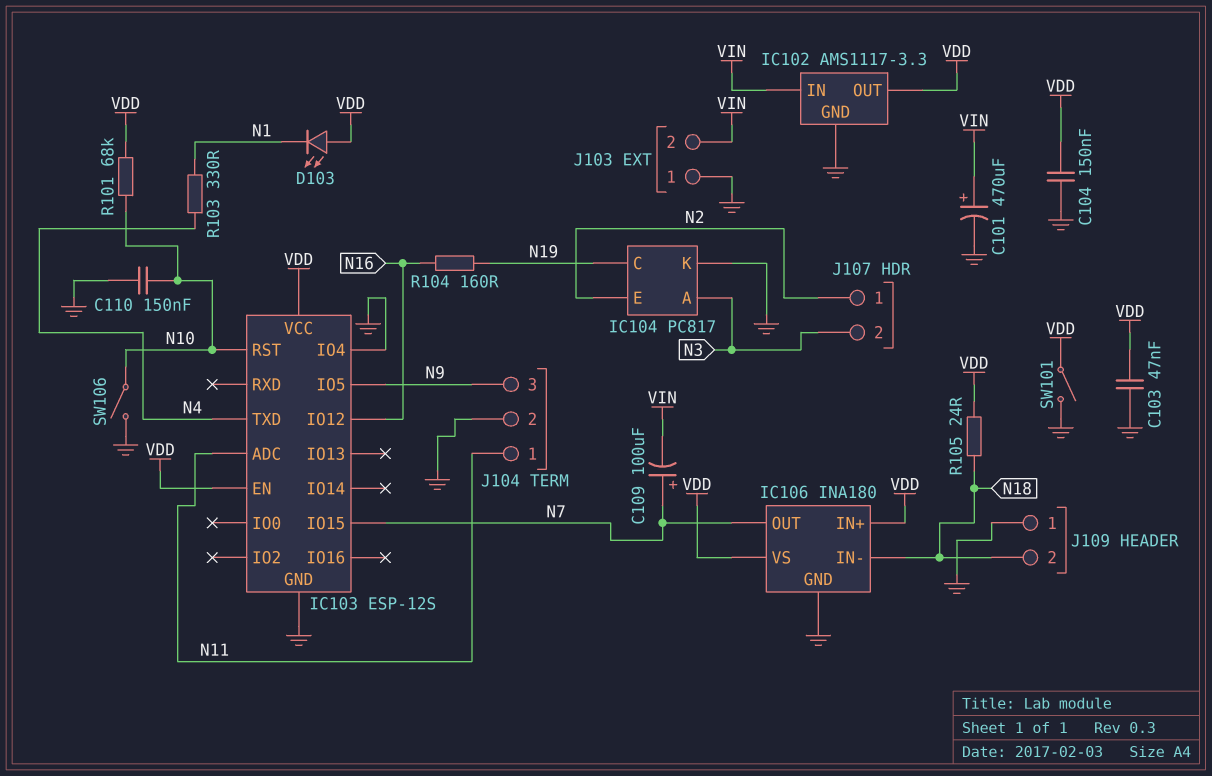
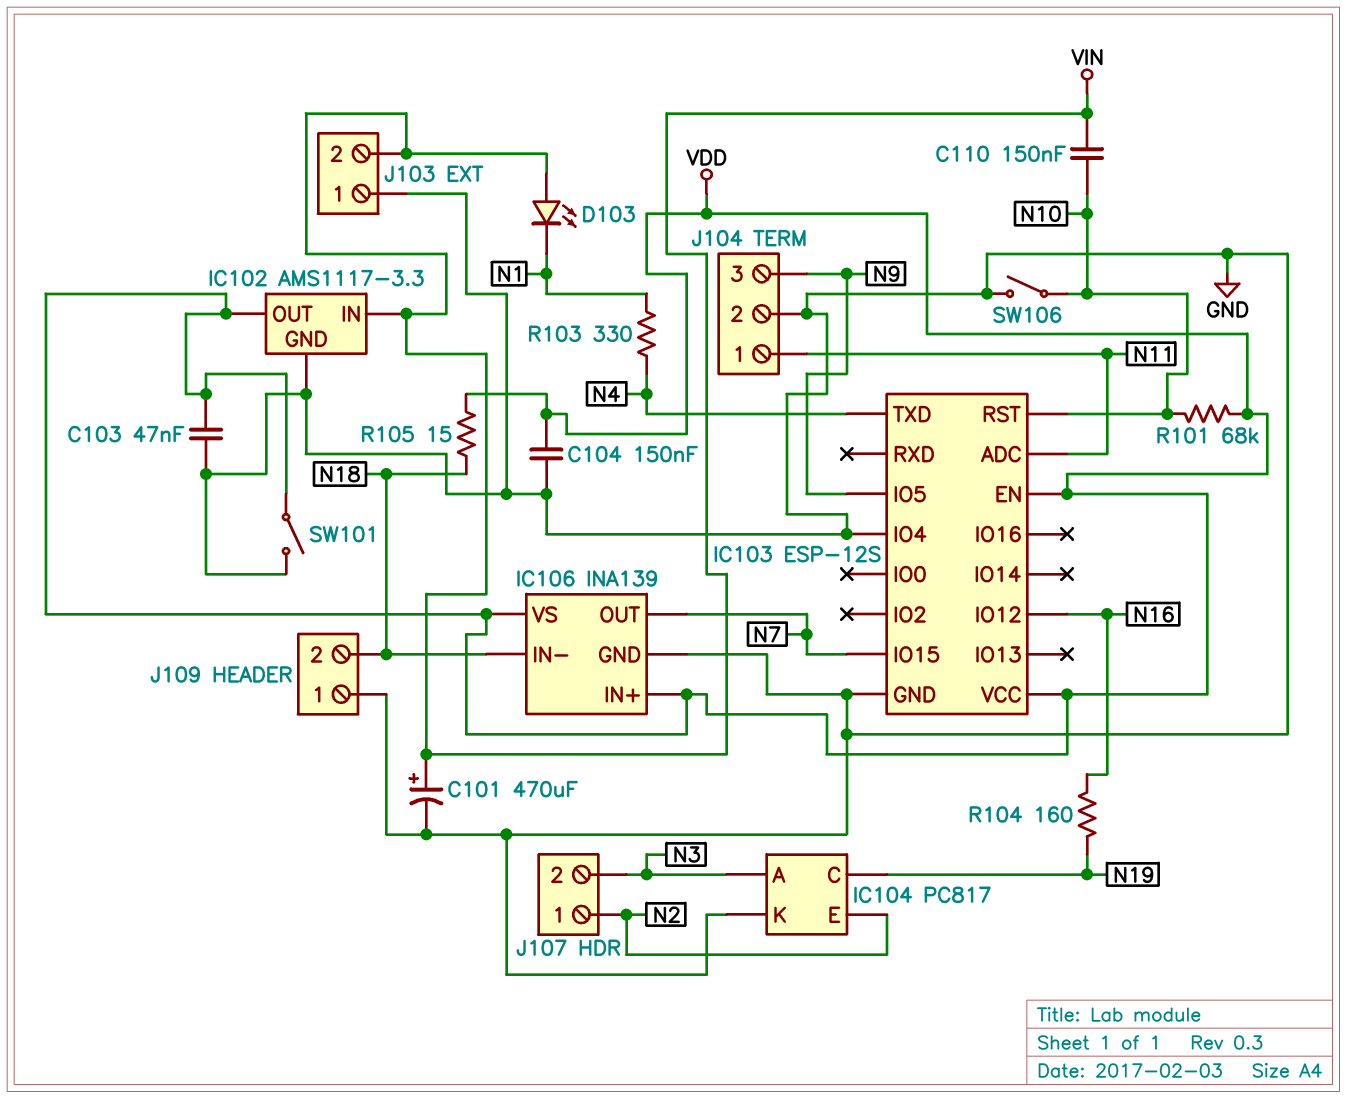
C109: 100uF (plus N7, minus VIN) -> none
C110: 150nF (GND, N10) -> 150nF (N10, VIN)
D103: LED (A VDD, K N1) -> LED (A VIN, K N1)
IC106: INA180 -> INA139
R105: 24 (N18, VDD) -> 15 (N18, VDD)

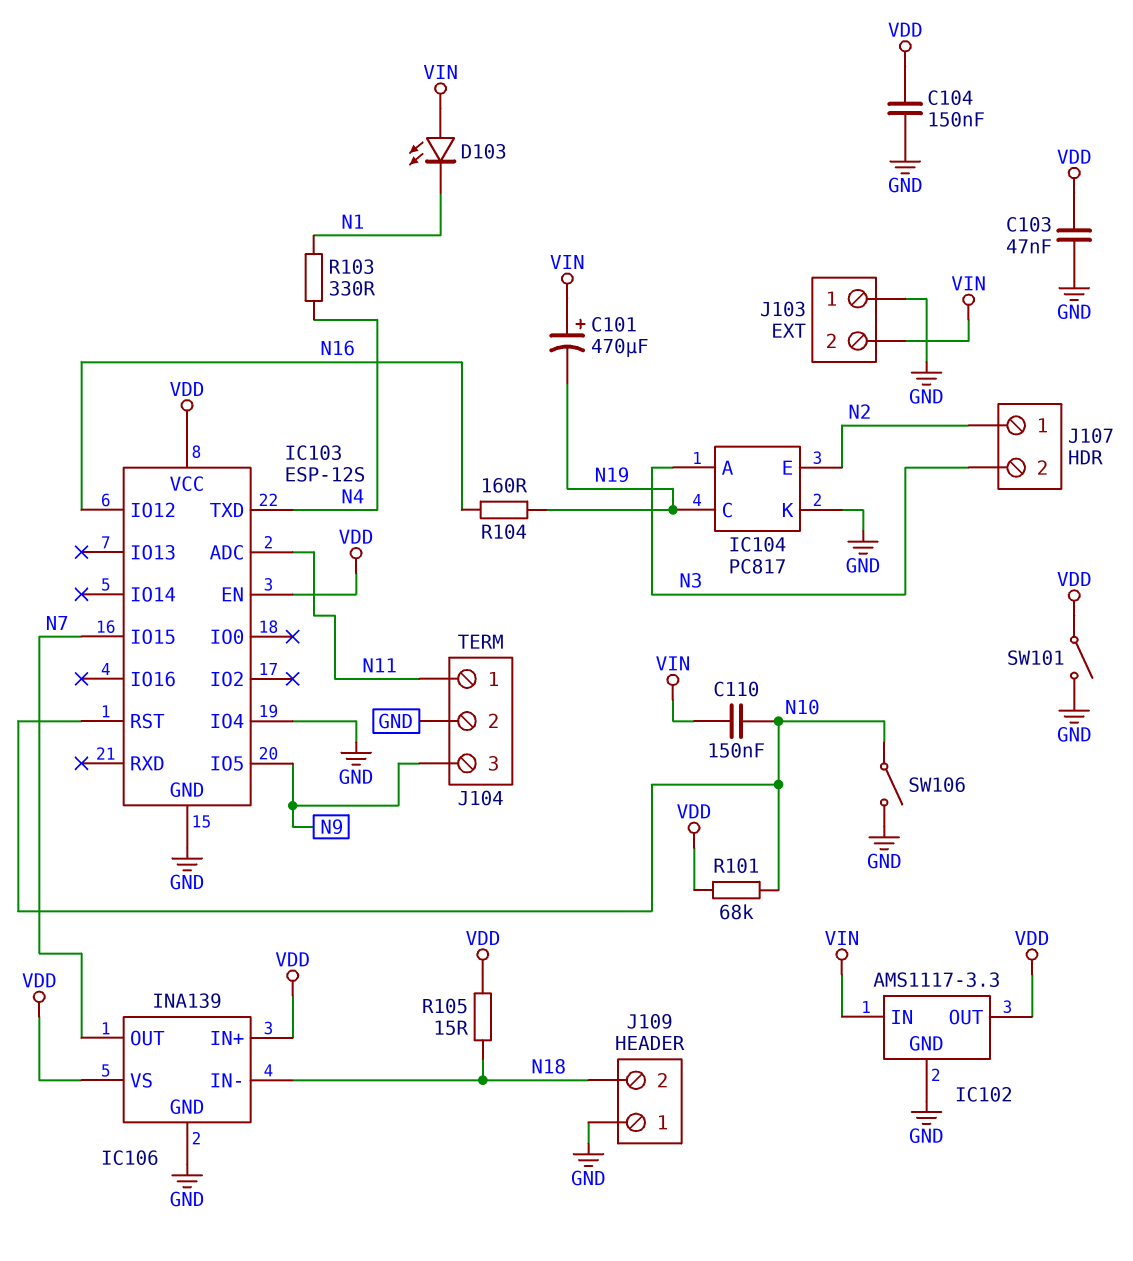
C101: 470uF (plus VIN, minus GND) -> 470uF (plus VIN, minus N19)

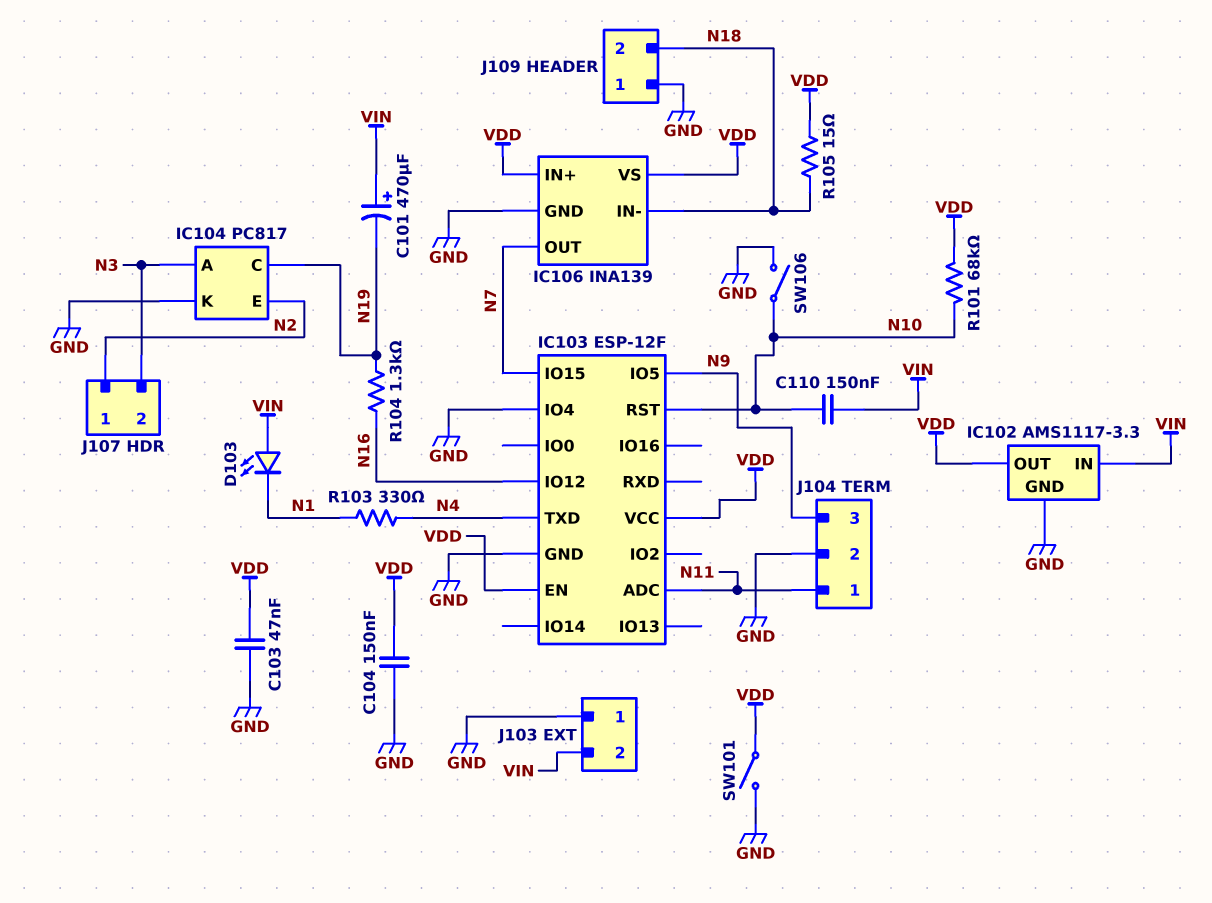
IC103: ESP-12S -> ESP-12F
R104: 160 (N16, N19) -> 1.3k (N16, N19)

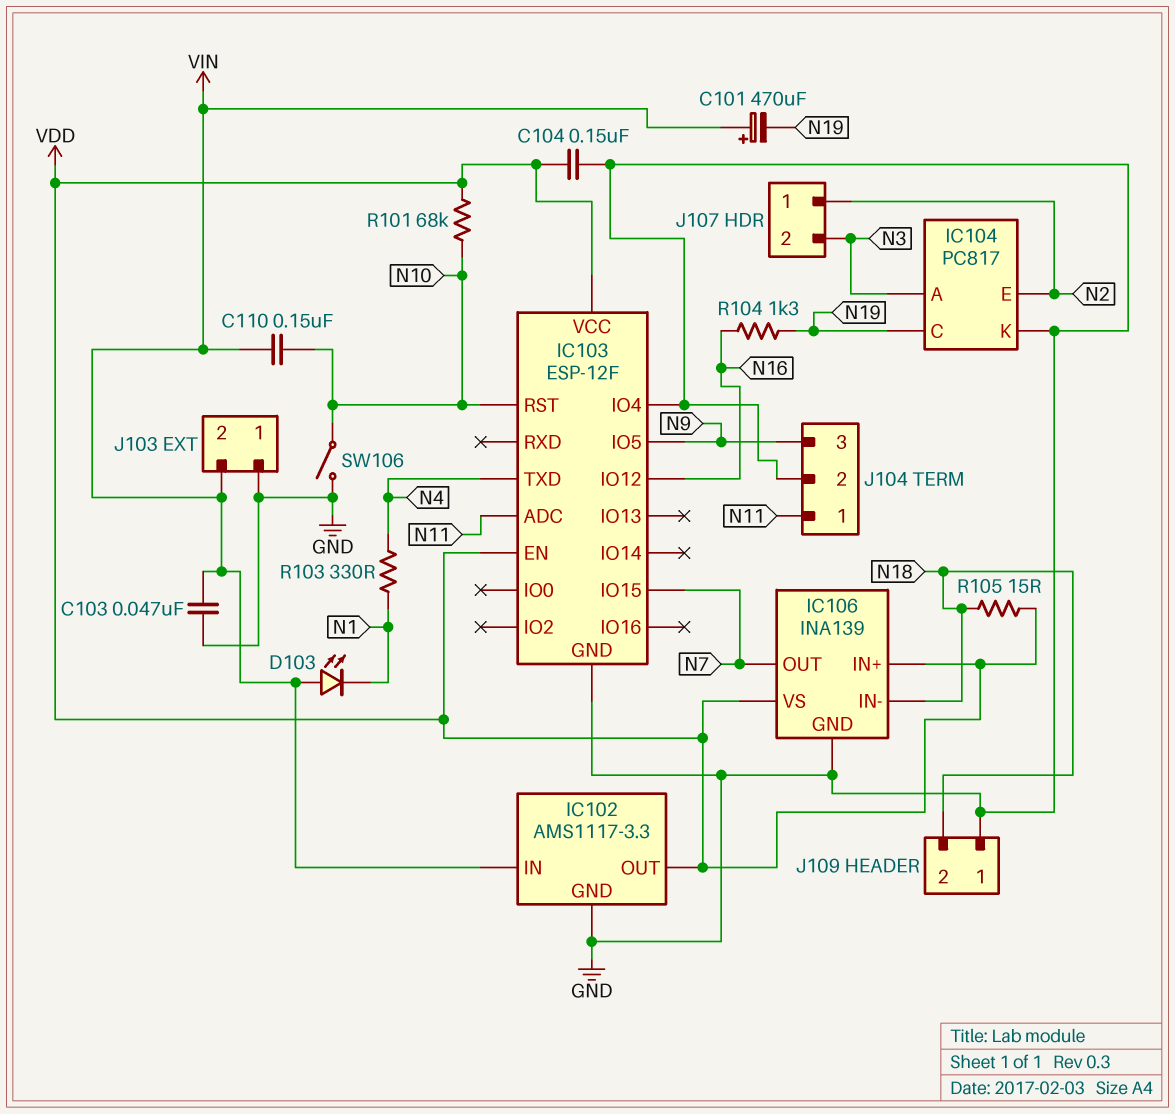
C103: 47nF (GND, VDD) -> 47nF (GND, VIN)
SW101: switch (GND, VDD) -> none

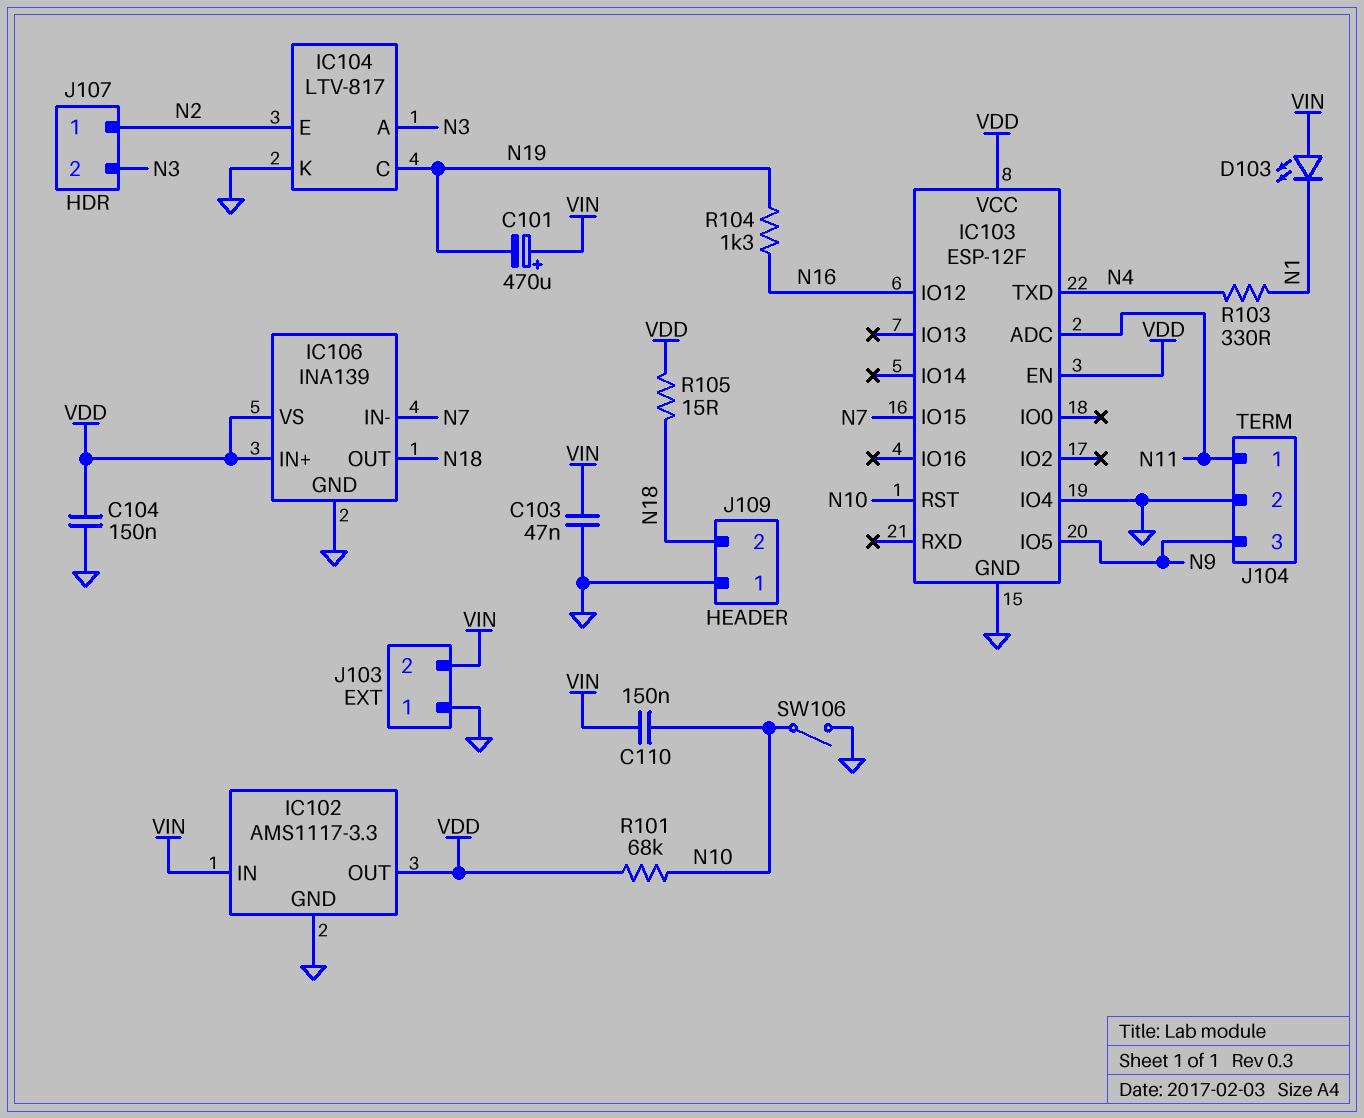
IC104: PC817 -> LTV-817
IC106 pin IN-: N18 -> N7
IC106 pin OUT: N7 -> N18

